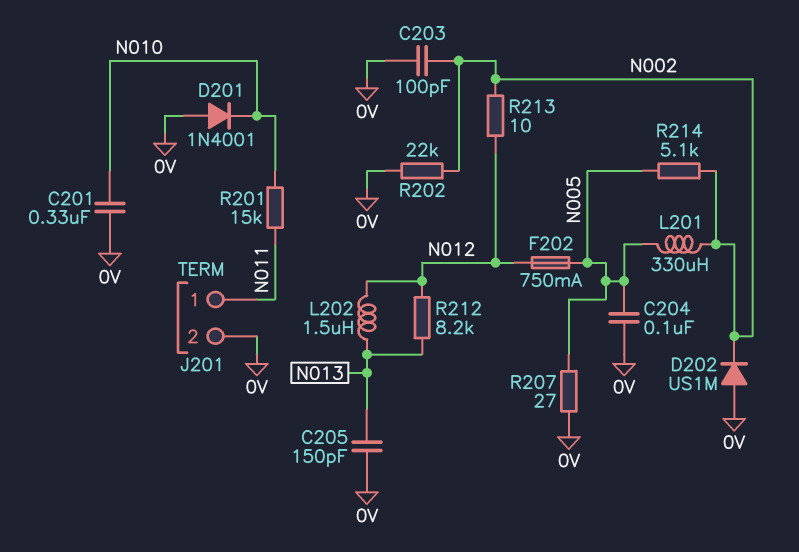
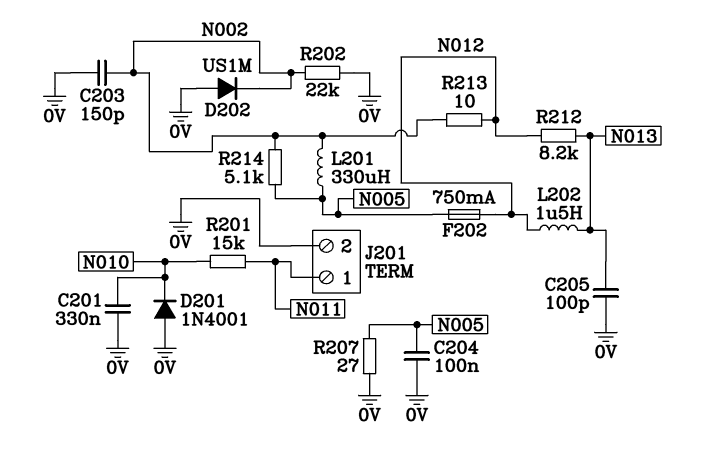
C203: 100pF (0V, N002) -> 150pF (0V, N002)
C205: 150pF (0V, N013) -> 100pF (0V, N013)

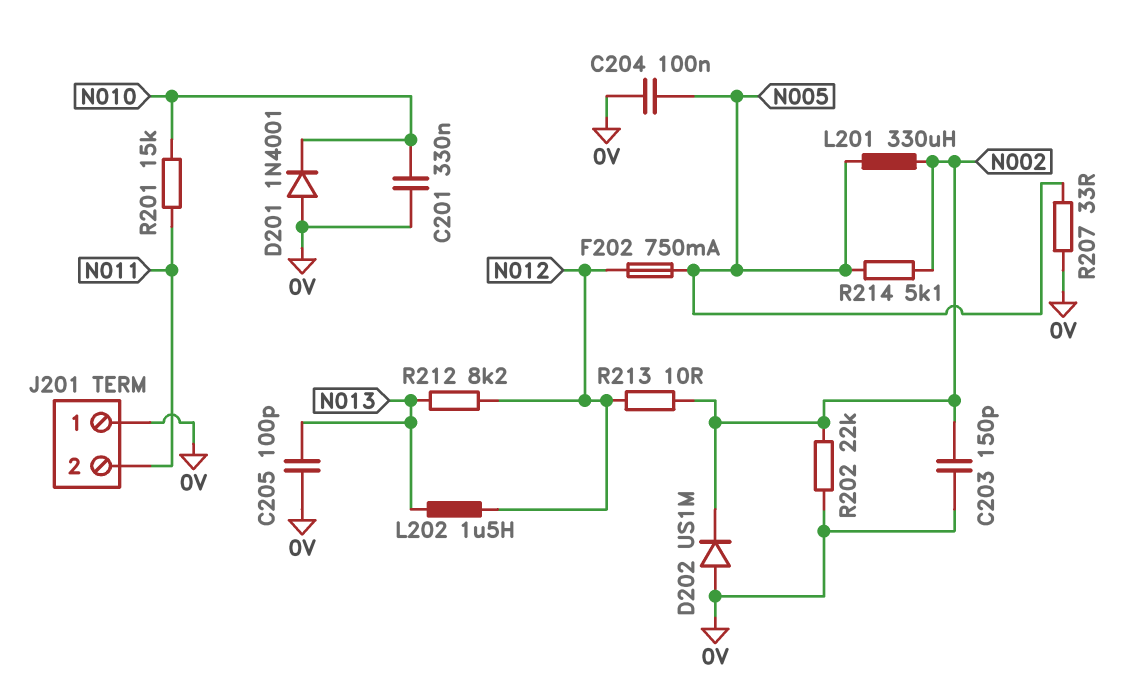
J201 pin 1: N011 -> 0V
J201 pin 2: 0V -> N011
R207: 27 (0V, N005) -> 33 (0V, N005)

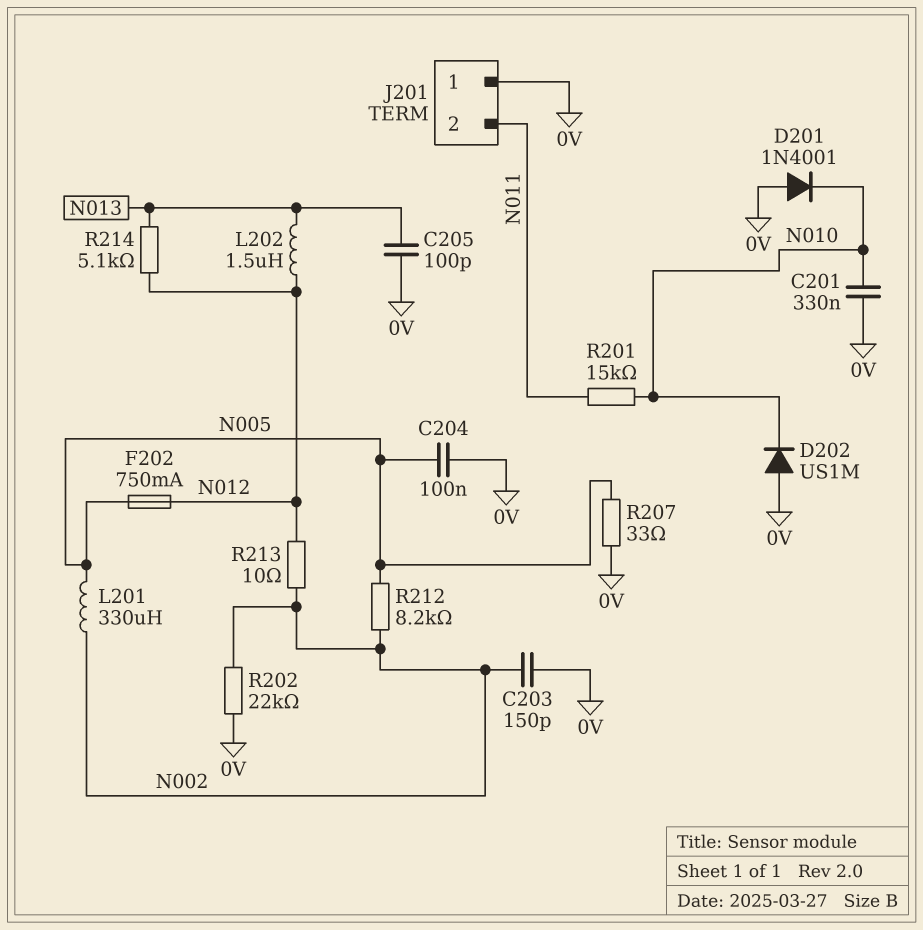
D202: diode US1M (A 0V, K N002) -> diode US1M (A 0V, K N010)
R212: 8.2k (N012, N013) -> 8.2k (N002, N005)
R214: 5.1k (N002, N005) -> 5.1k (N012, N013)

